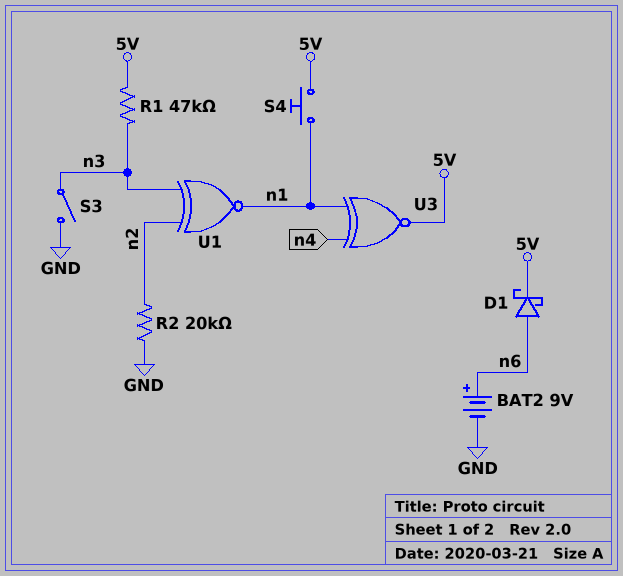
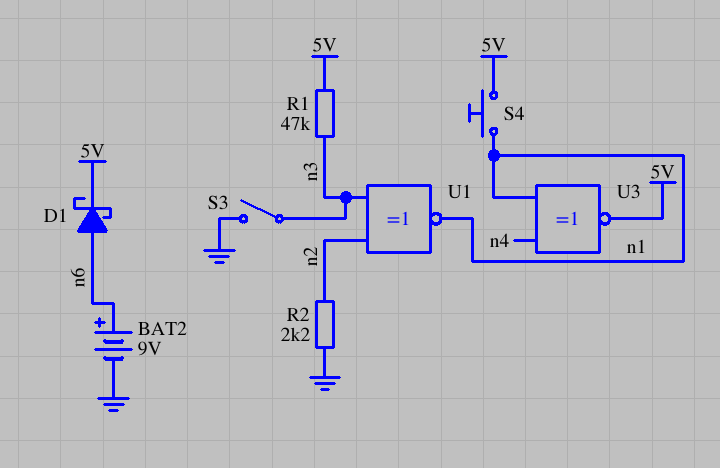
R2: 20k (GND, n2) -> 2.2k (GND, n2)

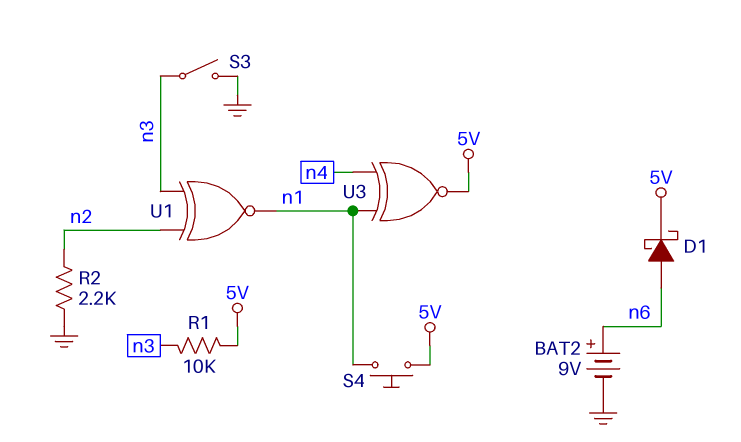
R1: 47k (5V, n3) -> 10k (5V, n3)

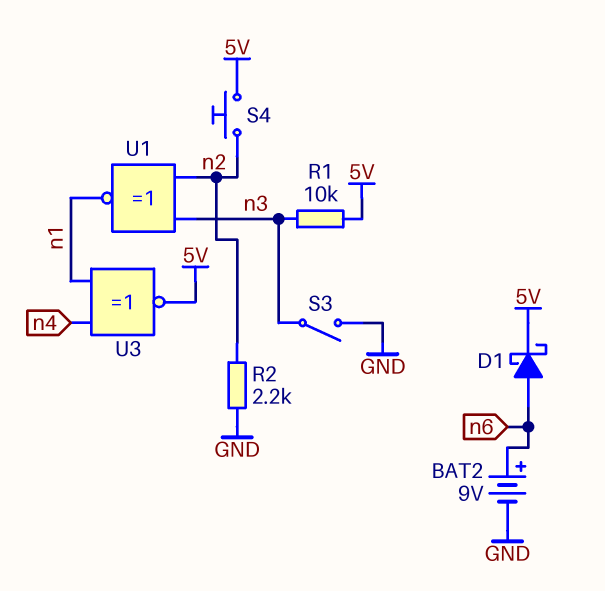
S4: button (5V, n1) -> button (5V, n2)

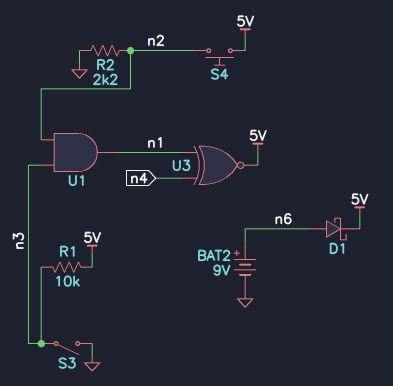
U1: XNOR (in n2, in n3, out n1) -> AND (in n2, in n3, out n1)

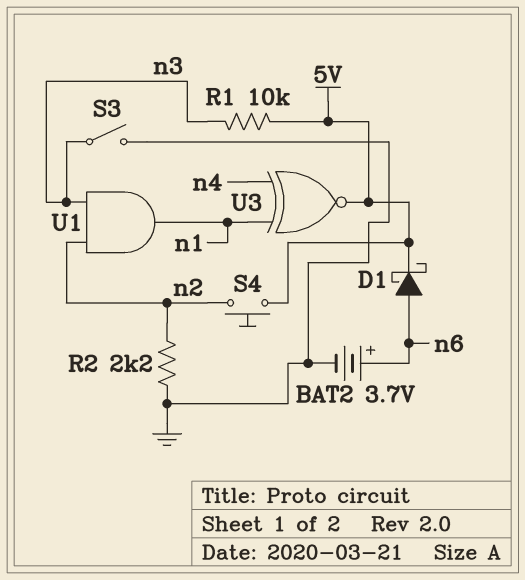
BAT2: 9V (plus n6, minus GND) -> 3.7V (plus n6, minus GND)

